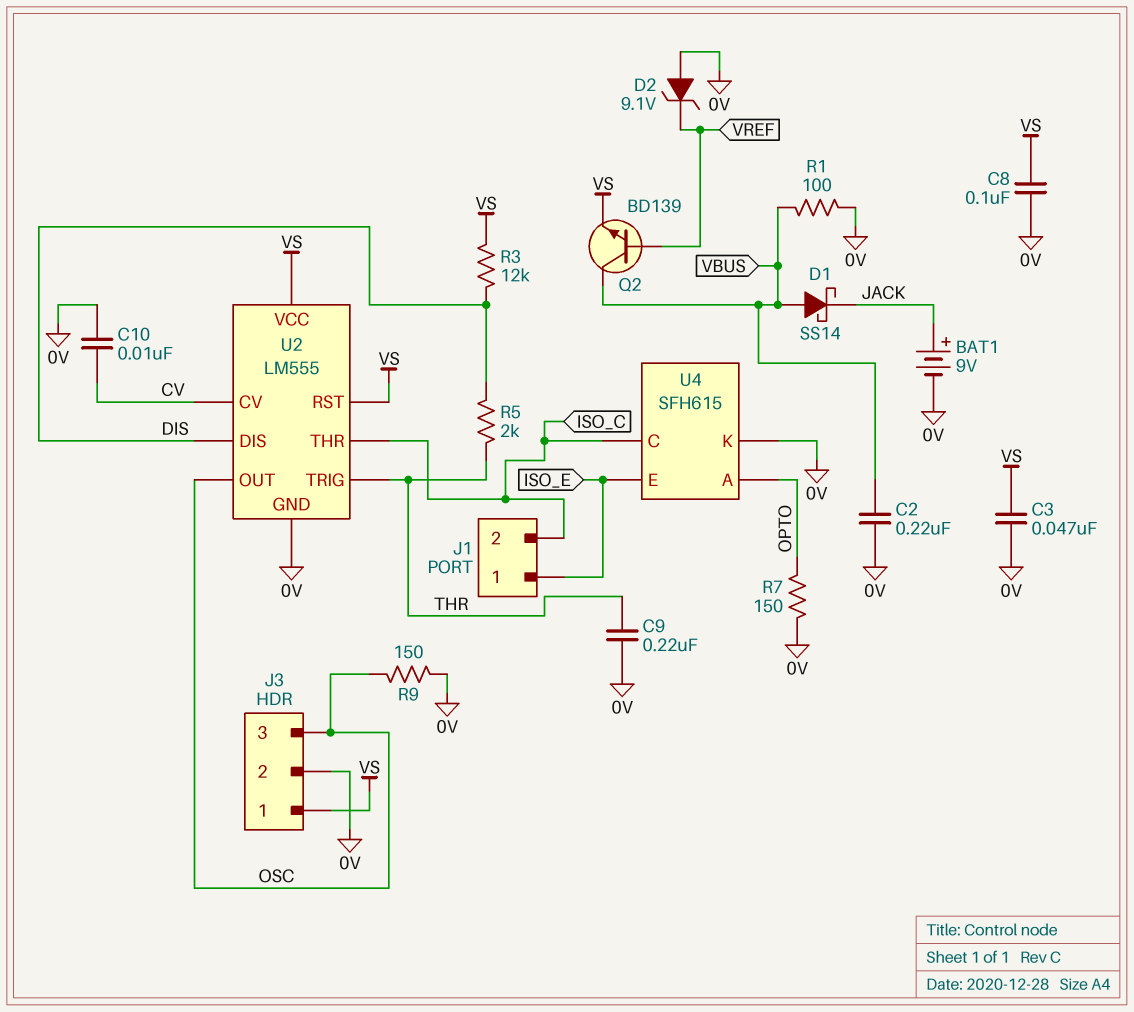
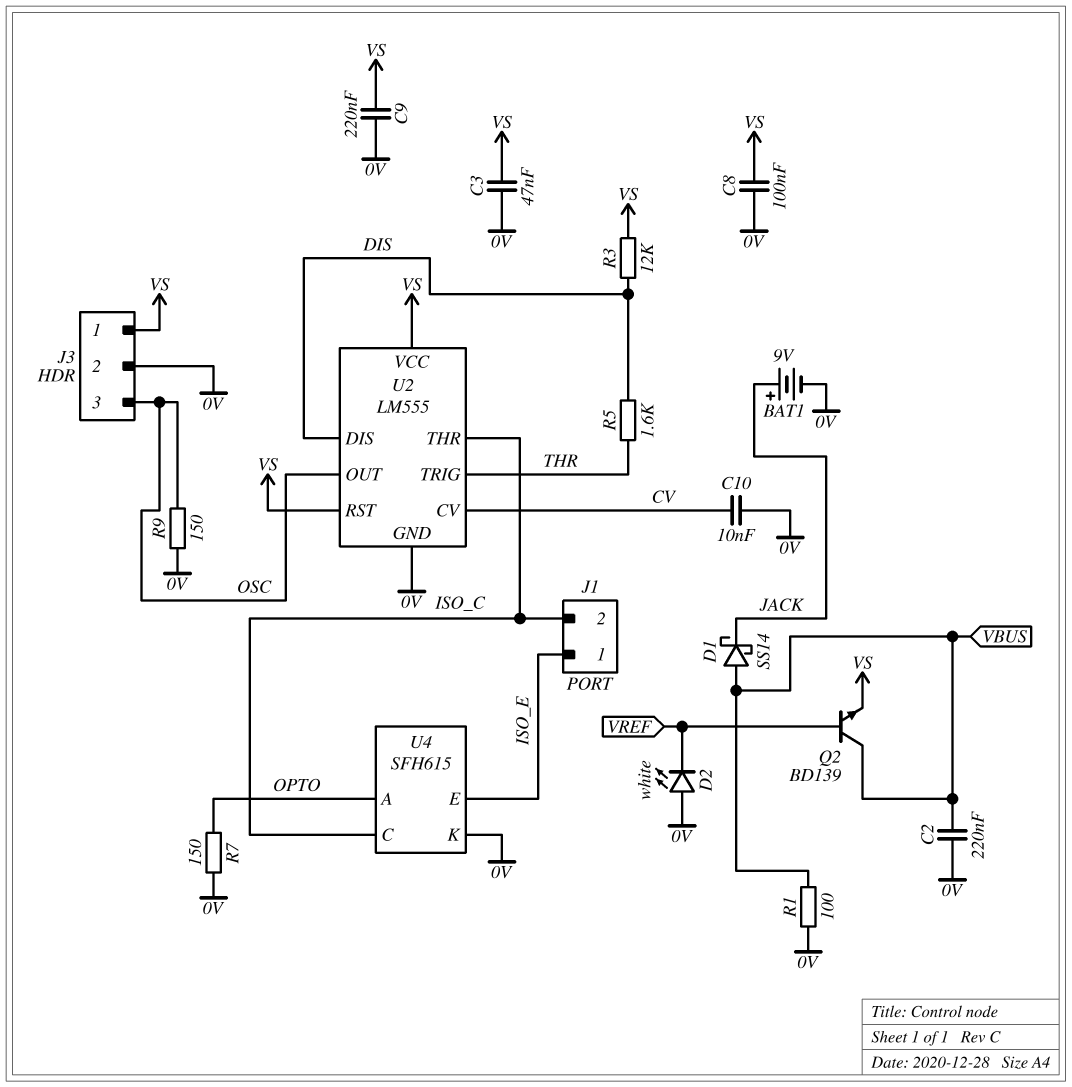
C9: 220nF (0V, THR) -> 220nF (0V, VS)
D2: zener 9.1V (A 0V, K VREF) -> LED white (A 0V, K VREF)
R5: 2k (DIS, THR) -> 1.6k (DIS, THR)

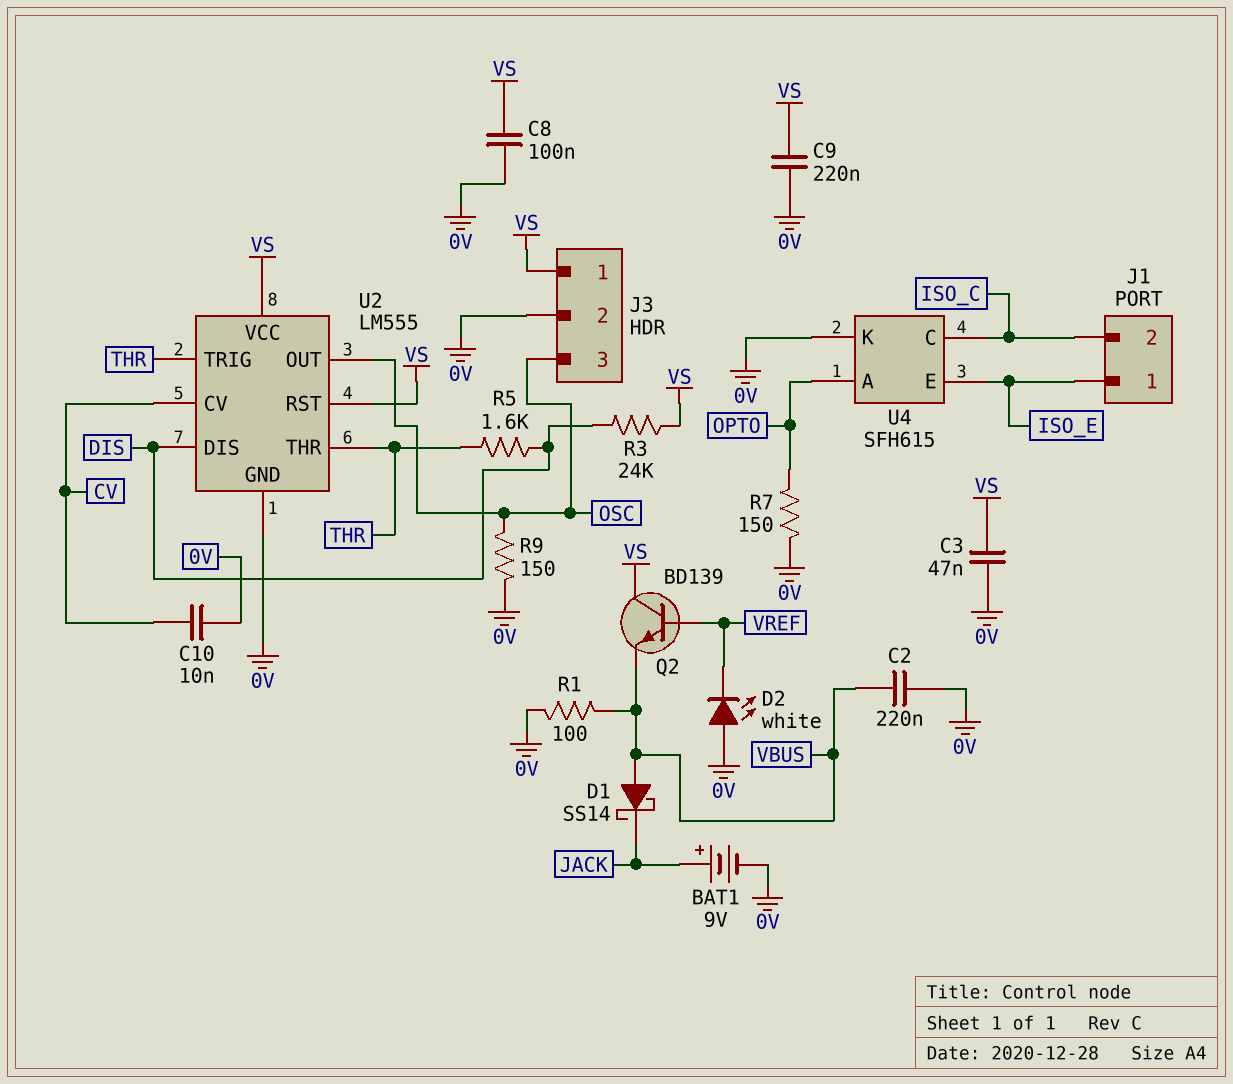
Q2: NPN BD139 (B VREF, C VBUS, E VS) -> NPN BD139 (B VREF, C VS, E VBUS)
R3: 12k (DIS, VS) -> 24k (DIS, VS)
U2 pin THR: ISO_C -> THR

